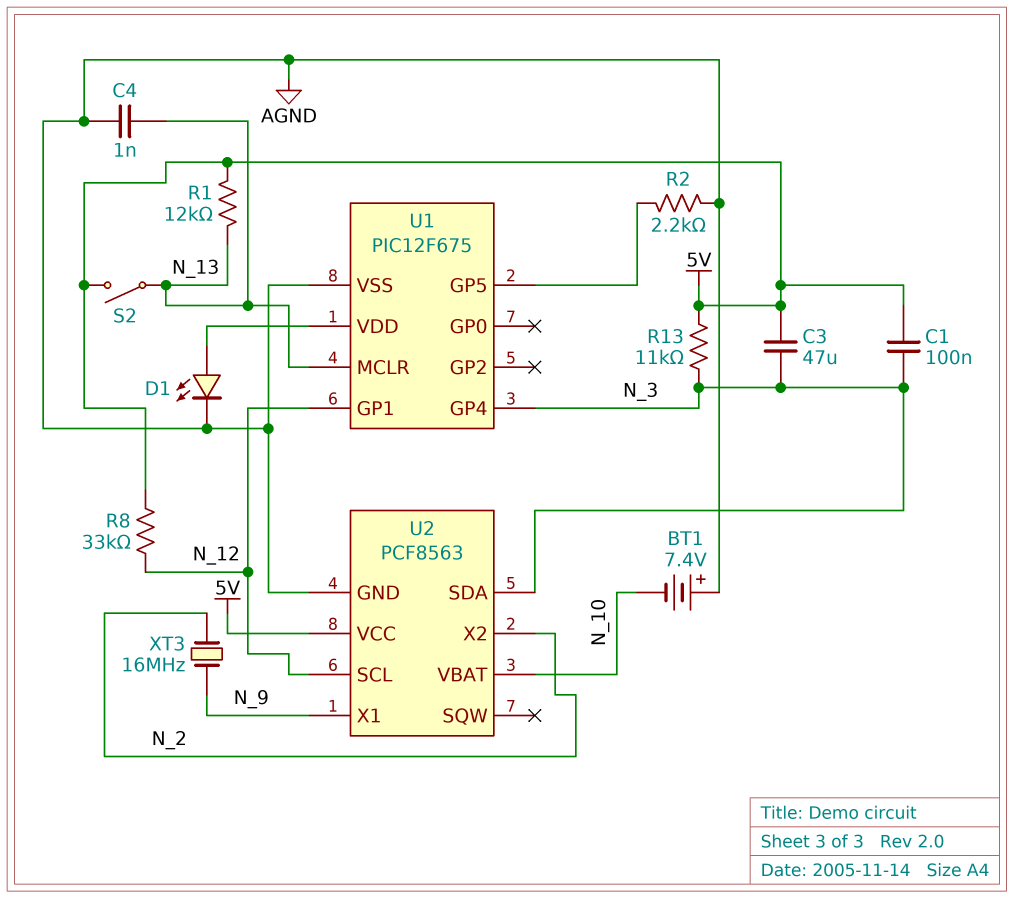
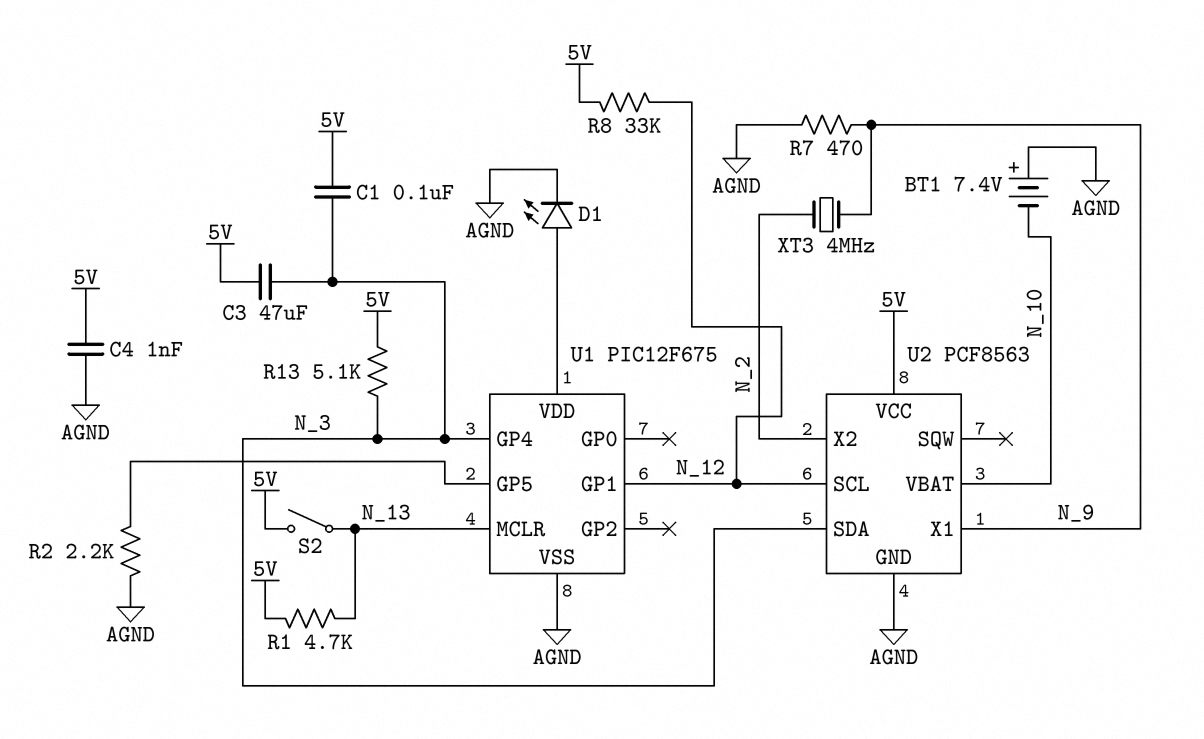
C4: 1nF (AGND, N_13) -> 1nF (5V, AGND)
R1: 12k (5V, N_13) -> 4.7k (5V, N_13)
R7: none -> 470 (AGND, N_9)
R13: 11k (5V, N_3) -> 5.1k (5V, N_3)
XT3: 16MHz (N_2, N_9) -> 4MHz (N_2, N_9)

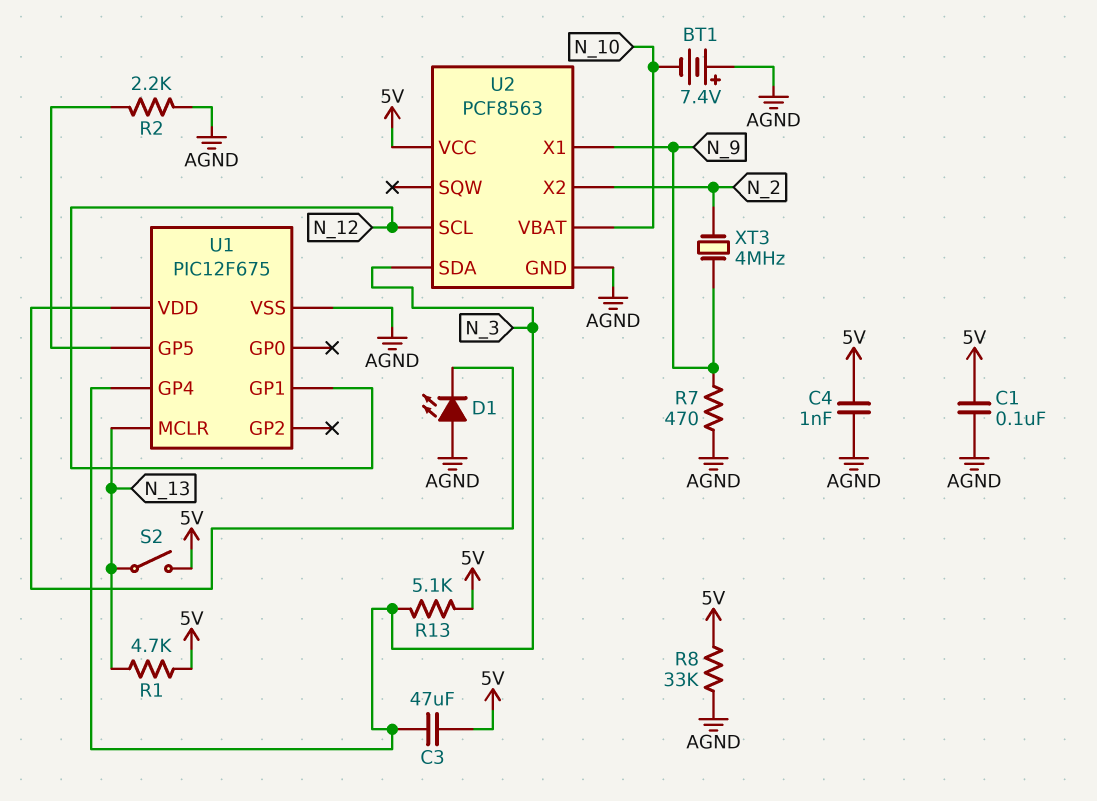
C1: 100nF (5V, N_3) -> 100nF (5V, AGND)
D1: LED (A U1/VDD, K AGND) -> LED (A AGND, K U1/VDD)
R8: 33k (5V, N_12) -> 33k (5V, AGND)

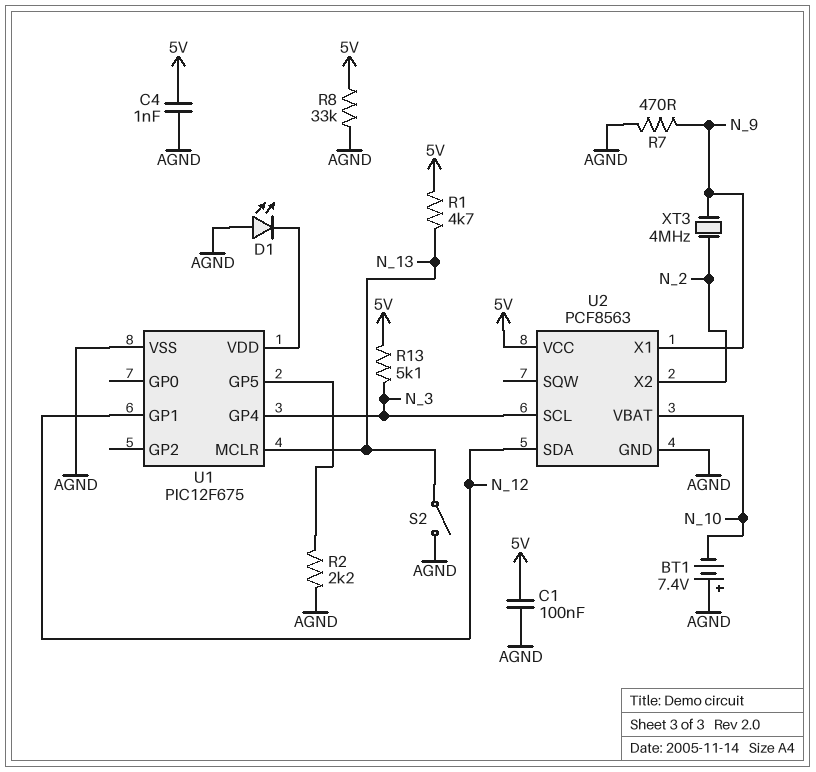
C3: 47uF (5V, N_3) -> none
S2: switch (5V, N_13) -> switch (AGND, N_13)
U2 pin SCL: N_12 -> N_3
U2 pin SDA: N_3 -> N_12

